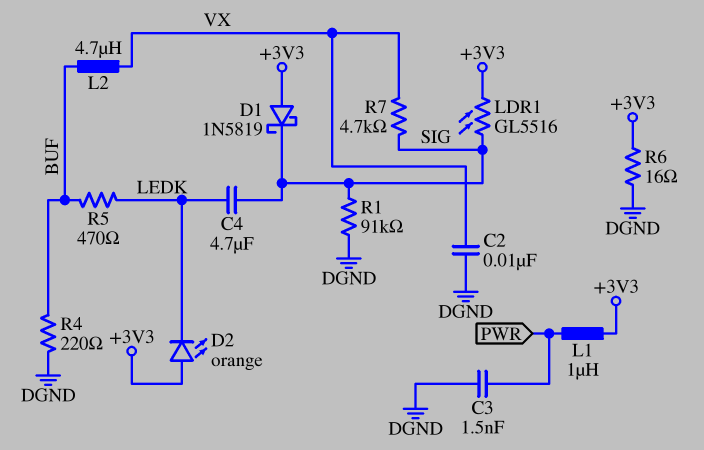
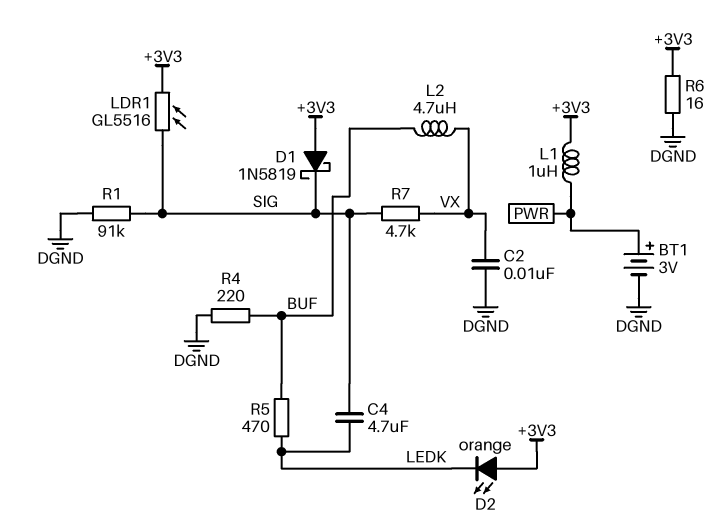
BT1: none -> 3V (plus PWR, minus DGND)
C3: 1.5nF (DGND, PWR) -> none

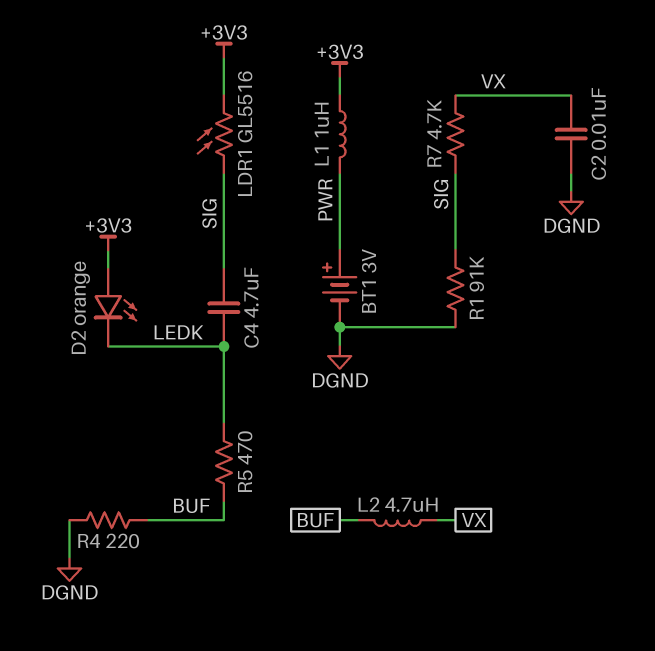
D1: schottky 1N5819 (A +3V3, K SIG) -> none
R6: 16 (+3V3, DGND) -> none

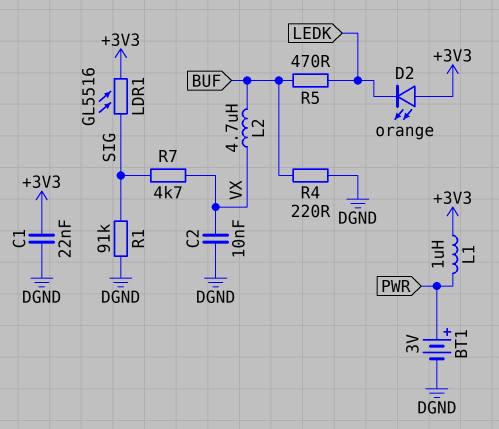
C1: none -> 22nF (+3V3, DGND)
C4: 4.7uF (LEDK, SIG) -> none

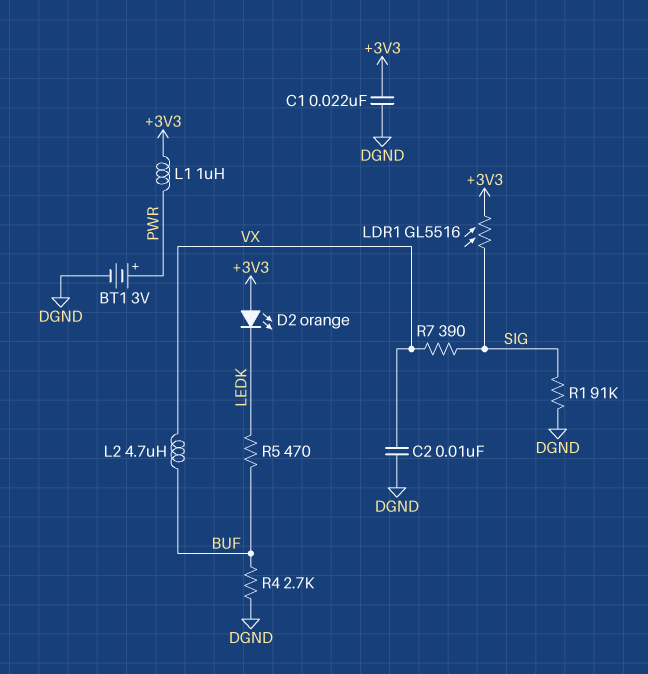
R4: 220 (BUF, DGND) -> 2.7k (BUF, DGND)
R7: 4.7k (SIG, VX) -> 390 (SIG, VX)

